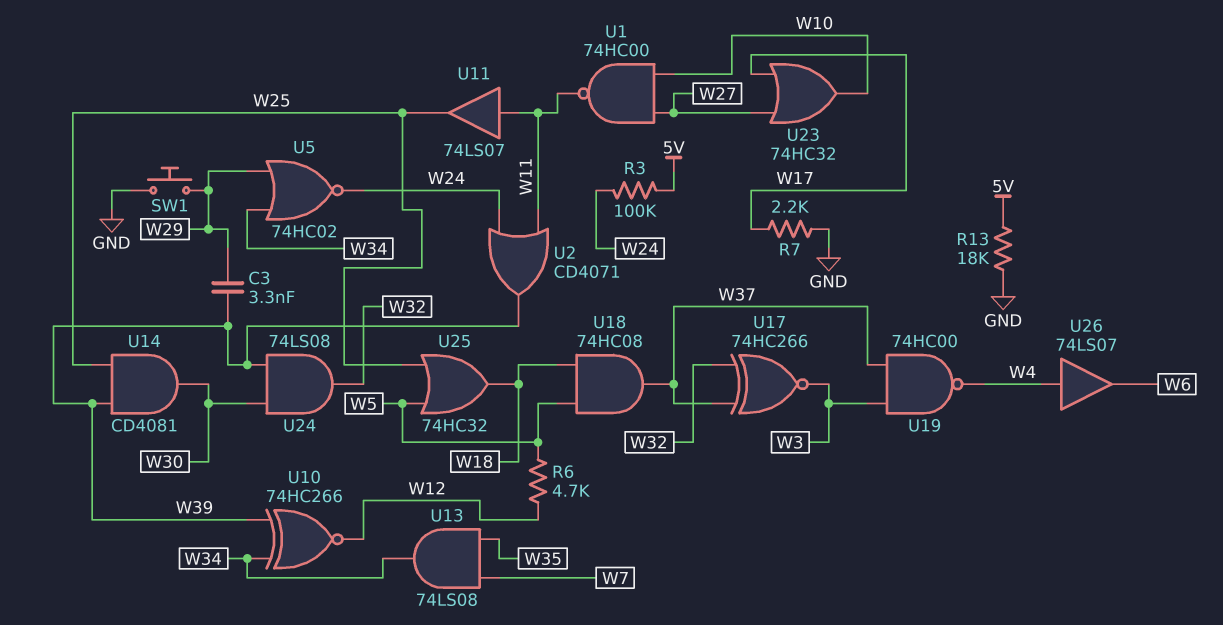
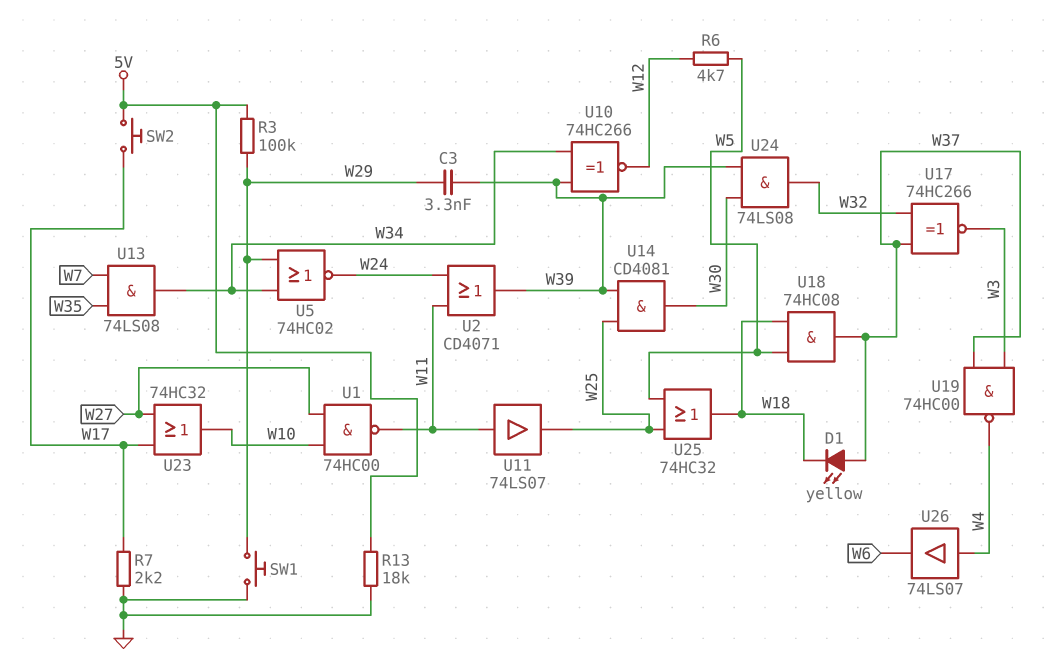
D1: none -> LED yellow (A W37, K W18)
R3: 100k (5V, W24) -> 100k (5V, W29)
SW2: none -> button (5V, W17)

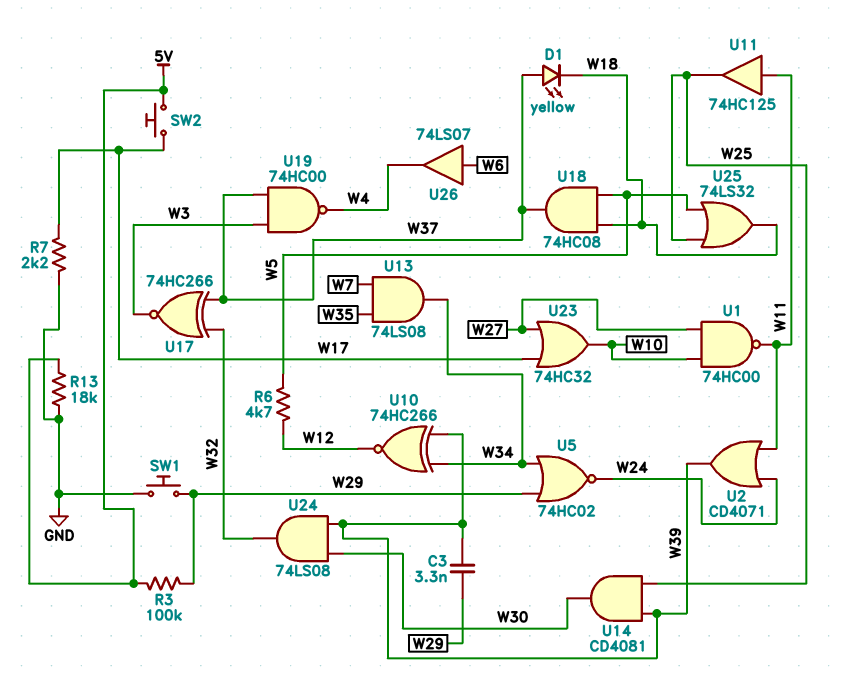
U11: buffer 74LS07 (in W11, out W25) -> buffer 74HC125 (in W11, out W25)
U25: OR 74HC32 (in W5, in W25, out W18) -> OR 74LS32 (in W5, in W25, out W18)
U26: buffer 74LS07 (in W4, out W6) -> buffer 74LS07 (in W6, out W4)

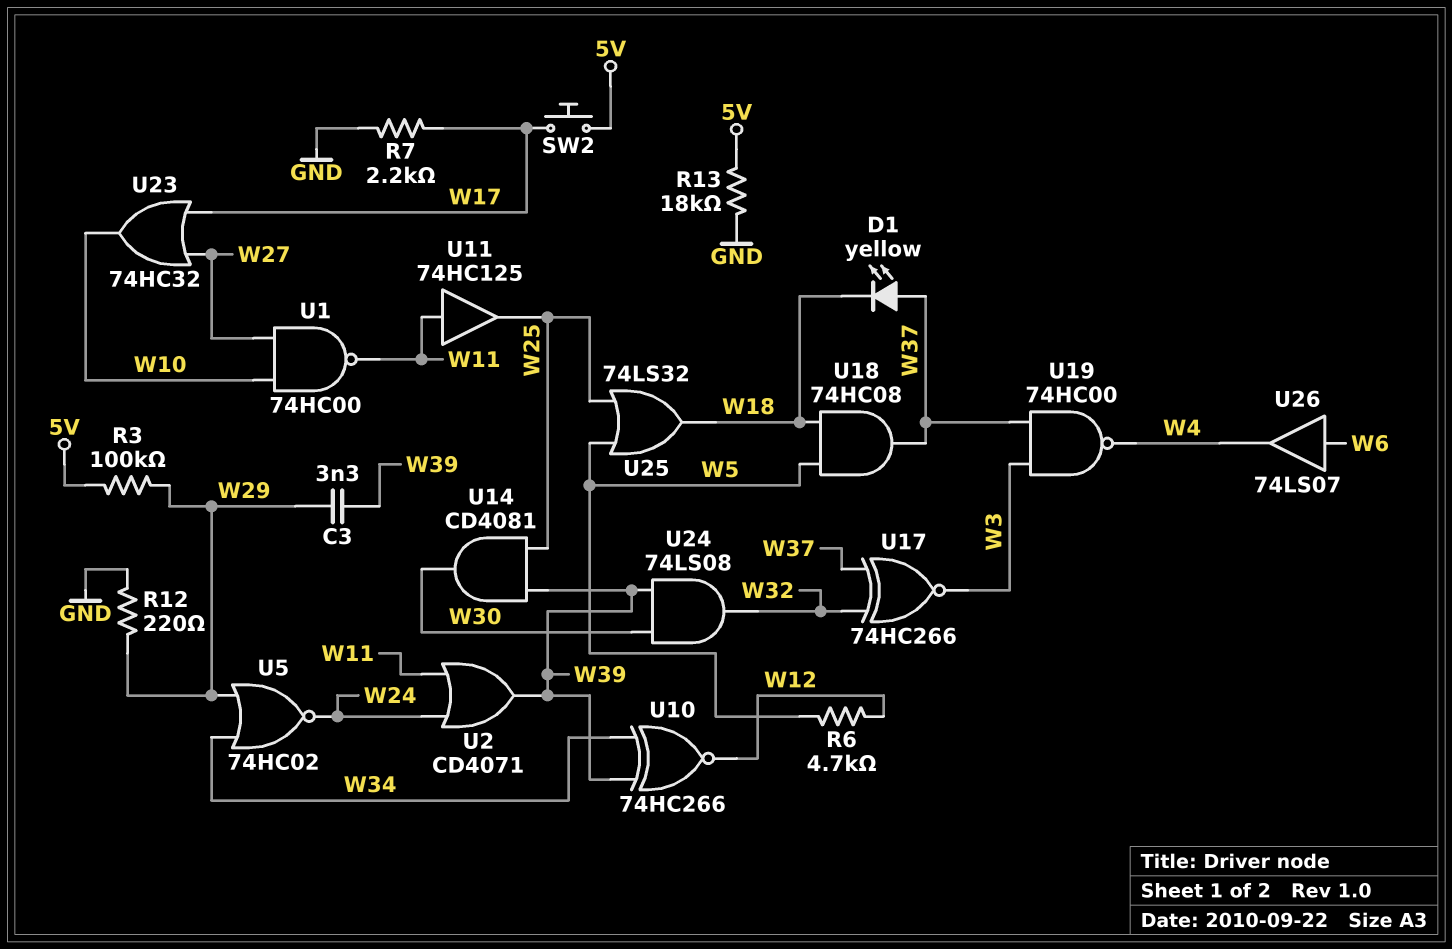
R12: none -> 220 (GND, W29)
SW1: button (GND, W29) -> none
U13: AND 74LS08 (in W7, in W35, out W34) -> none

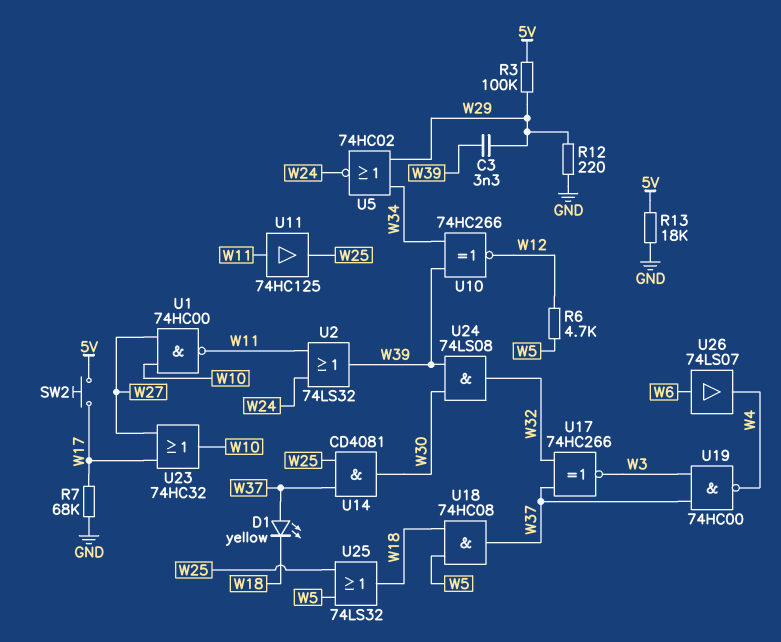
R7: 2.2k (GND, W17) -> 68k (GND, W17)
U2: OR CD4071 (in W11, in W24, out W39) -> OR 74LS32 (in W11, in W24, out W39)
U14: AND CD4081 (in W25, in W39, out W30) -> AND CD4081 (in W25, in W37, out W30)

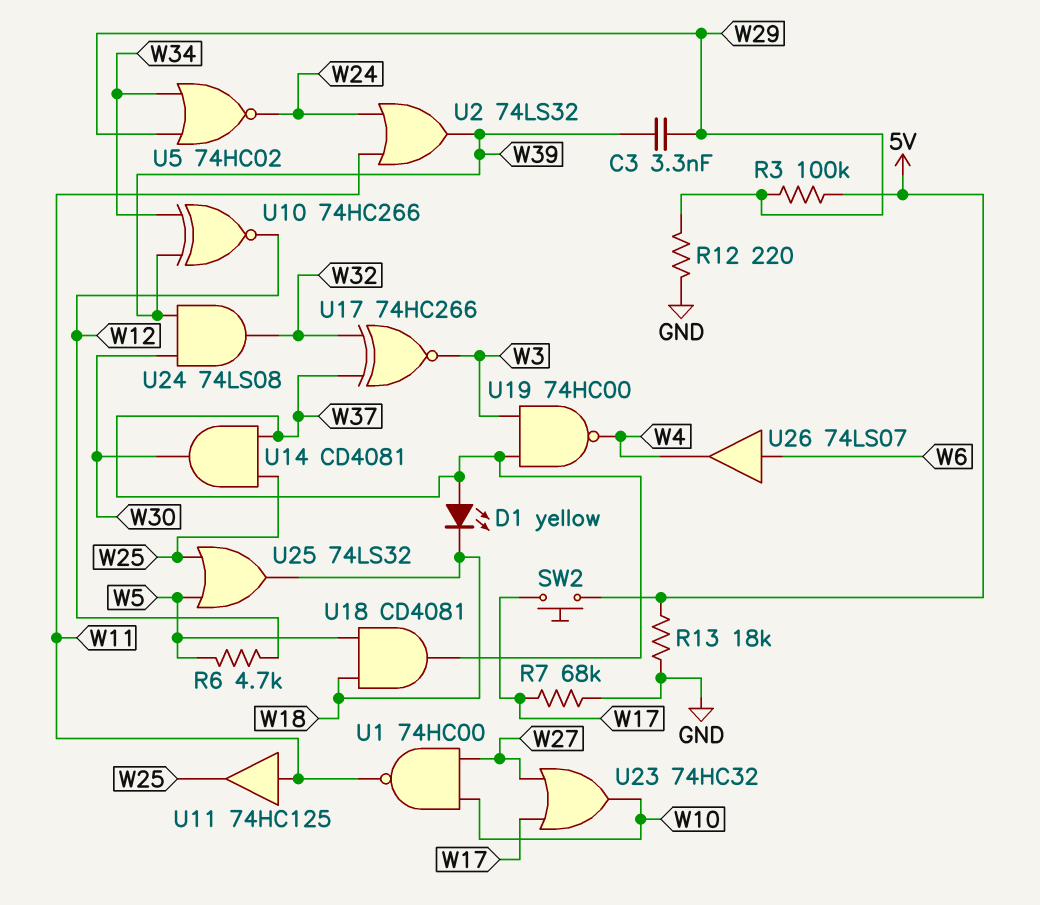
U18: AND 74HC08 (in W5, in W18, out W37) -> AND CD4081 (in W5, in W18, out W37)

